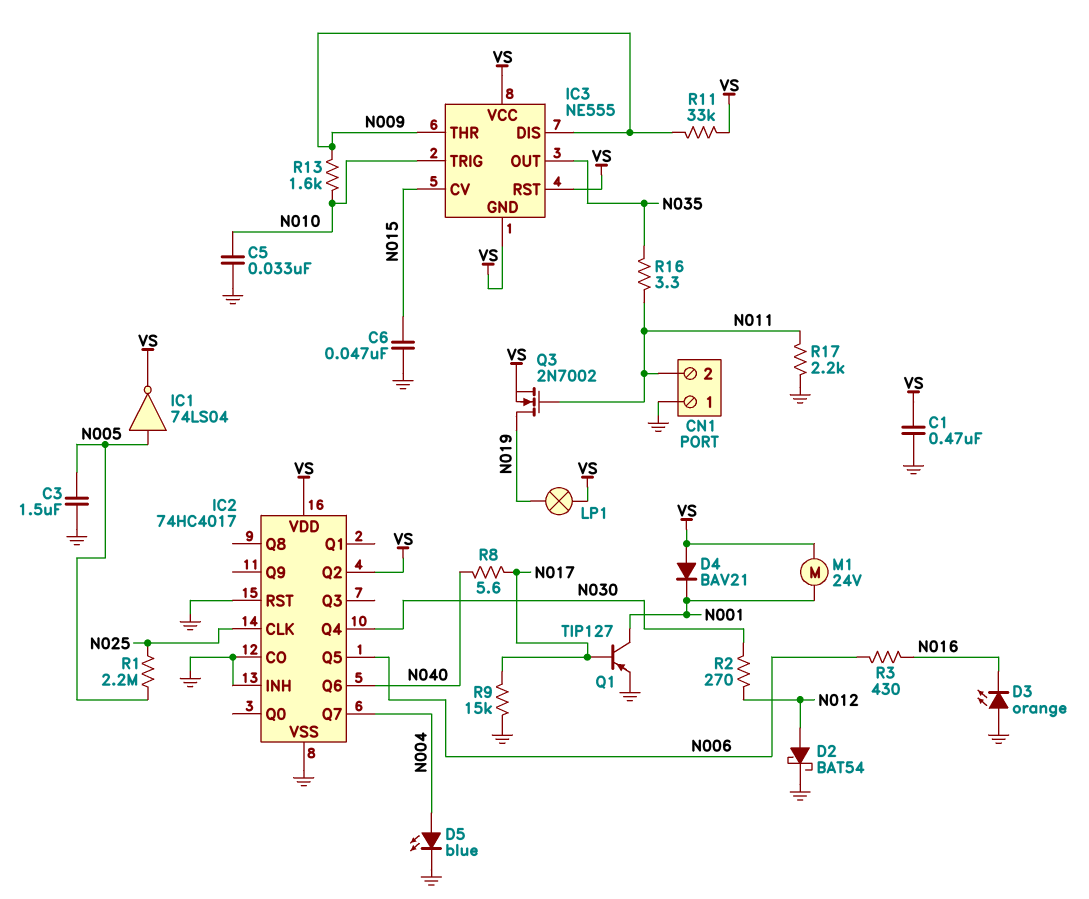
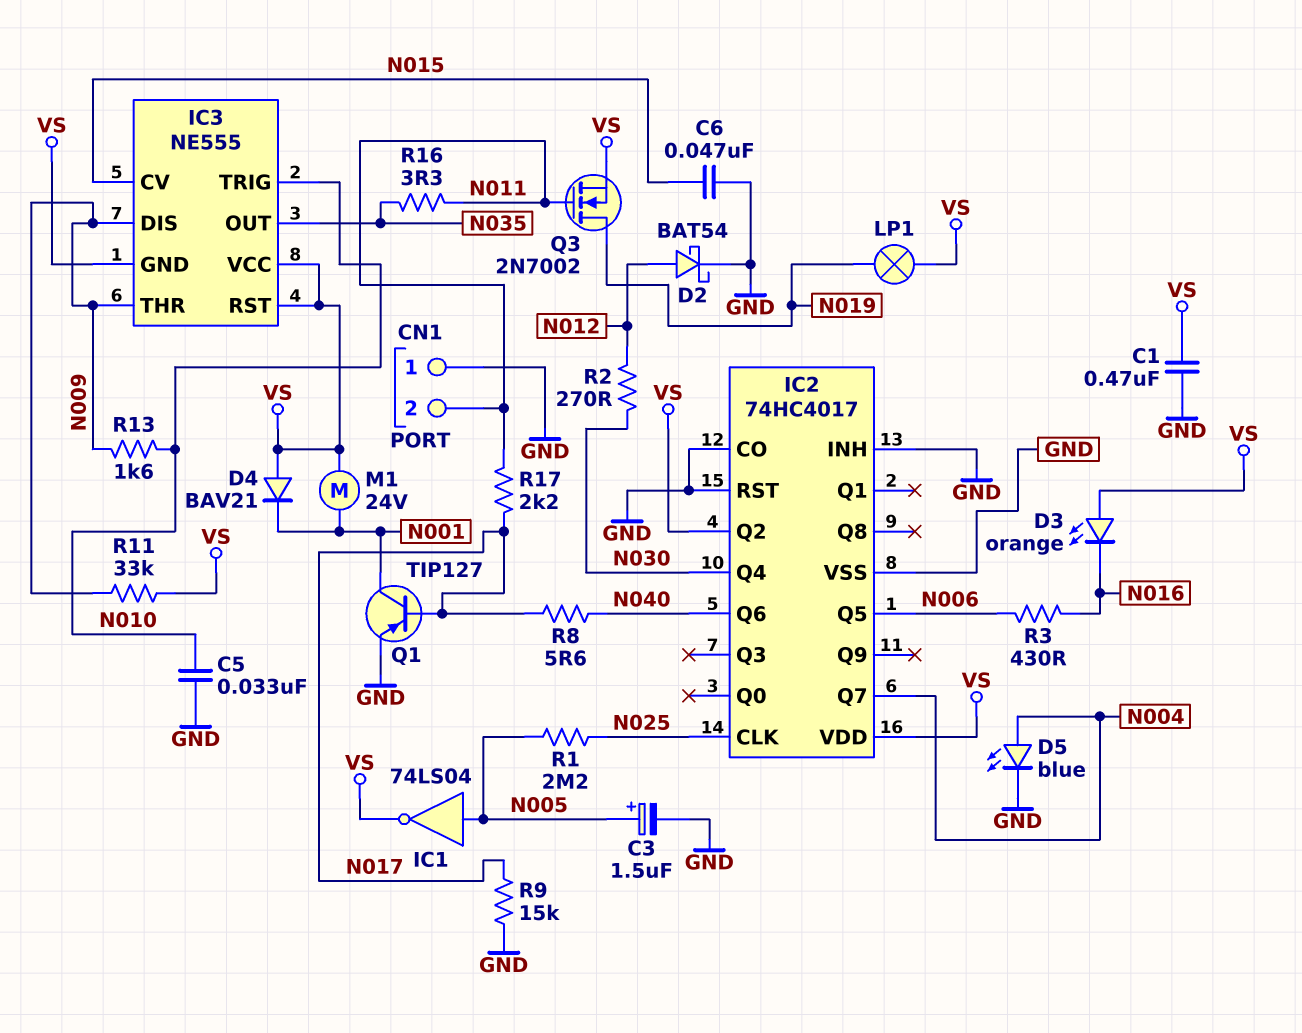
C3: 1.5uF (GND, N005) -> 1.5uF (plus N005, minus GND)
D3: LED orange (A GND, K N016) -> LED orange (A VS, K N016)
R17: 2.2k (GND, N011) -> 2.2k (N011, N017)

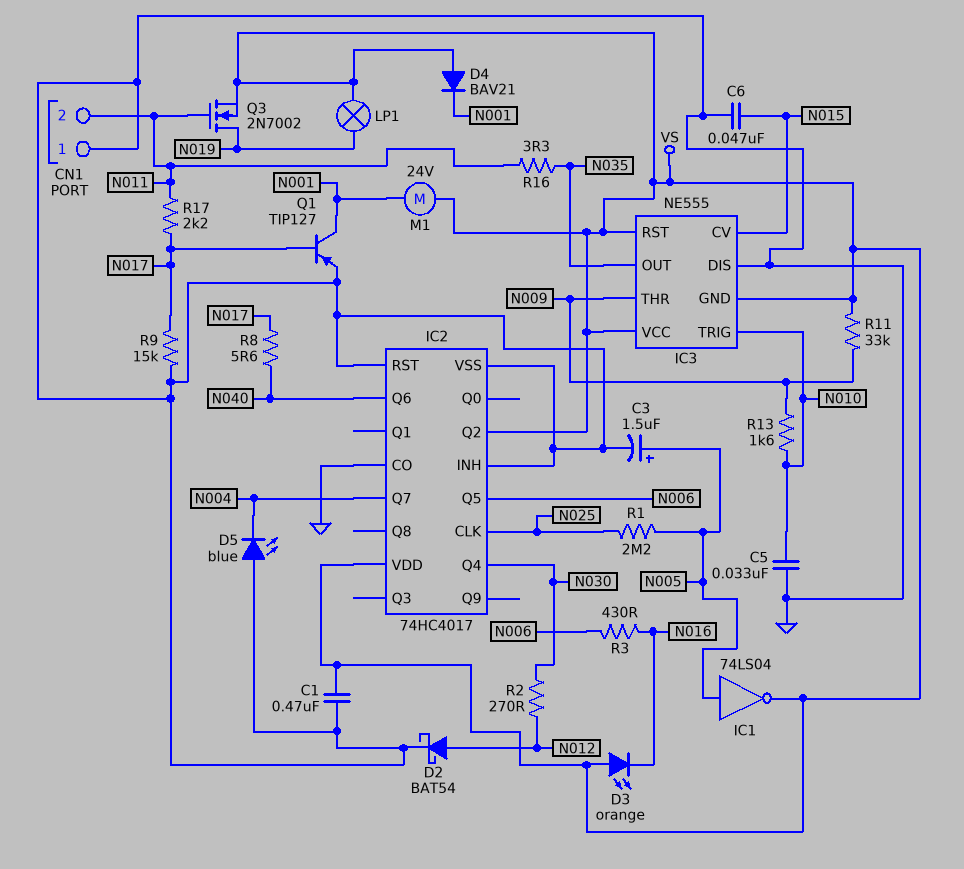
D5: LED blue (A N004, K GND) -> LED blue (A GND, K N004)
IC3 pin DIS: N009 -> GND

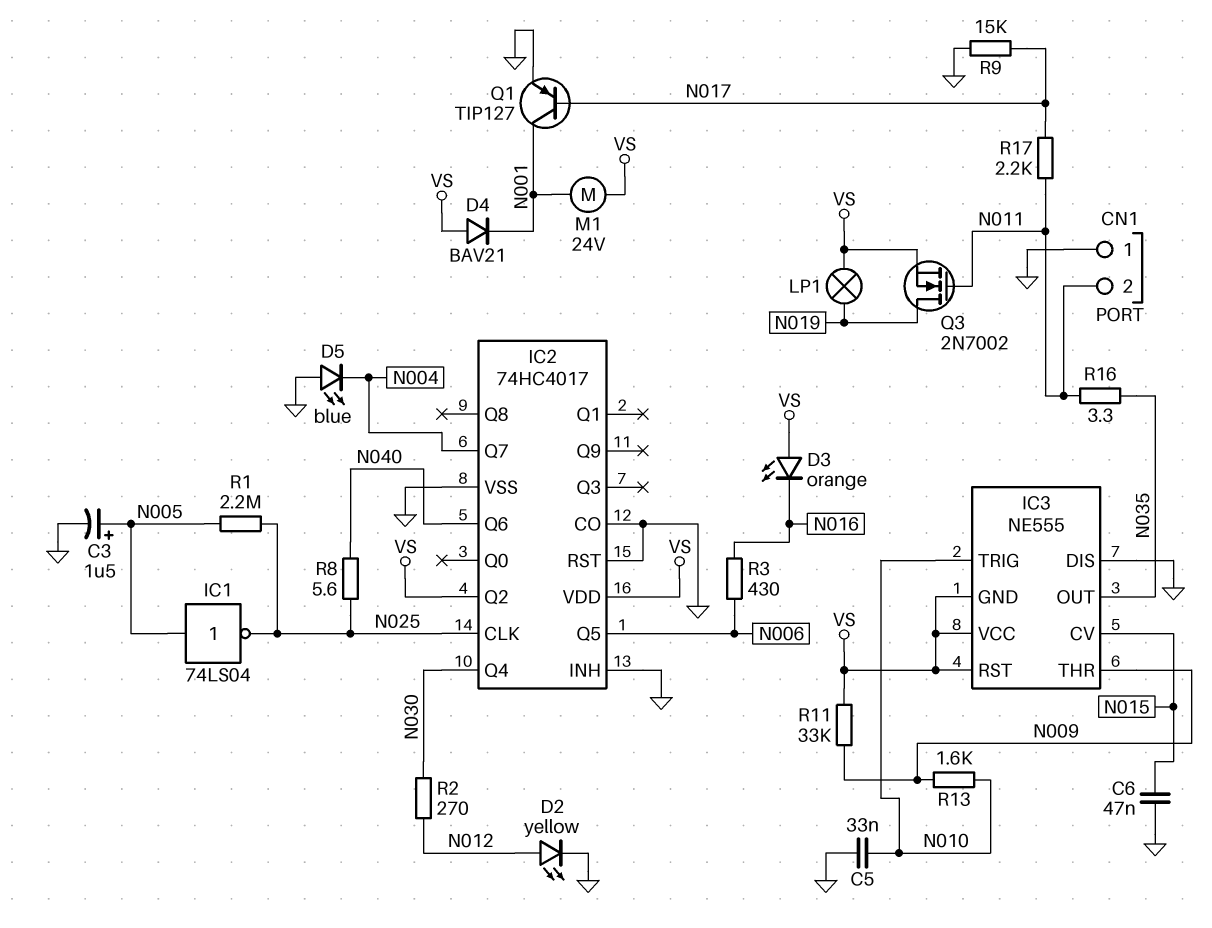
C1: 470nF (GND, VS) -> none
D2: schottky BAT54 (A N012, K GND) -> LED yellow (A N012, K GND)
IC1: NOT 74LS04 (in N005, out VS) -> NOT 74LS04 (in N005, out N025)
R8: 5.6 (N017, N040) -> 5.6 (N025, N040)

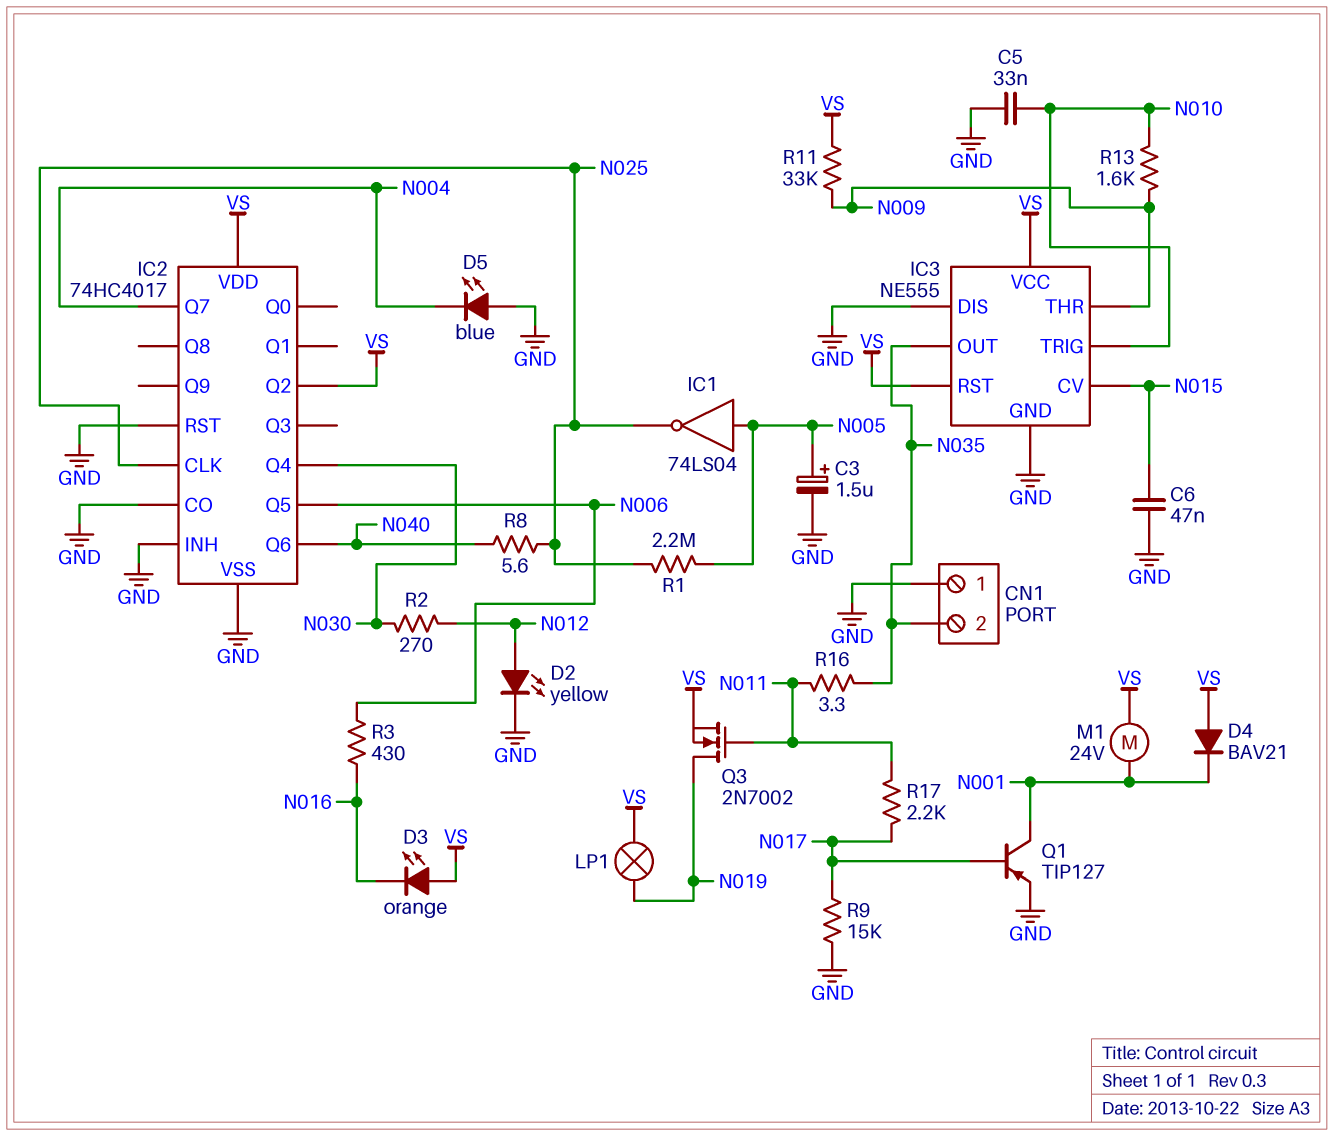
CN1 pin 2: N011 -> N035
IC3 pin GND: VS -> GND

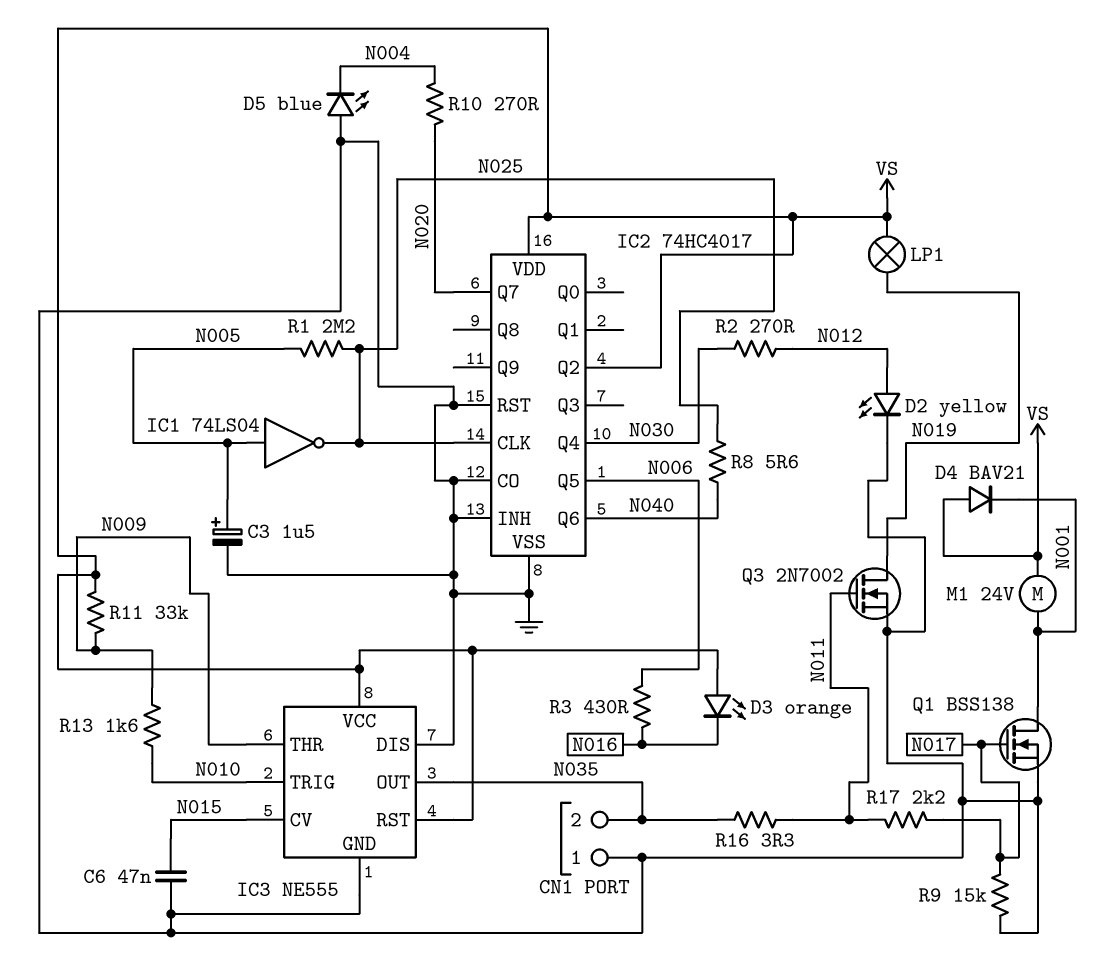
C5: 33nF (GND, N010) -> none
IC2 pin Q7: N004 -> N020
Q1: PNP TIP127 (B N017, C N001, E GND) -> NMOS BSS138 (G N017, D N001, S GND)
Q3: NMOS 2N7002 (G N011, D N019, S VS) -> NMOS 2N7002 (G N011, D N019, S GND)
R10: none -> 270 (N004, N020)

